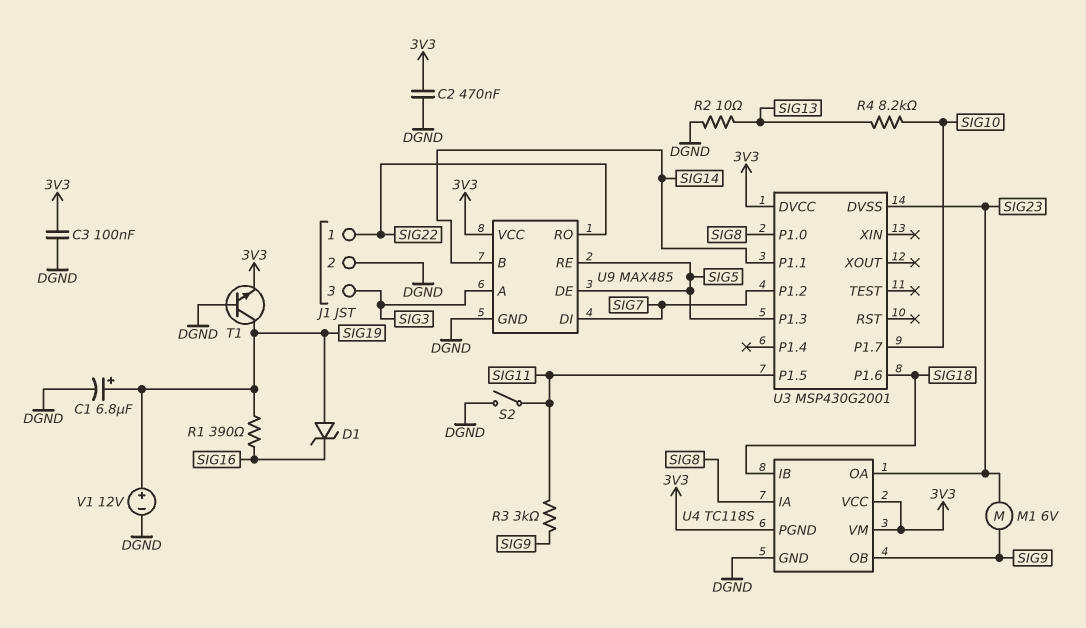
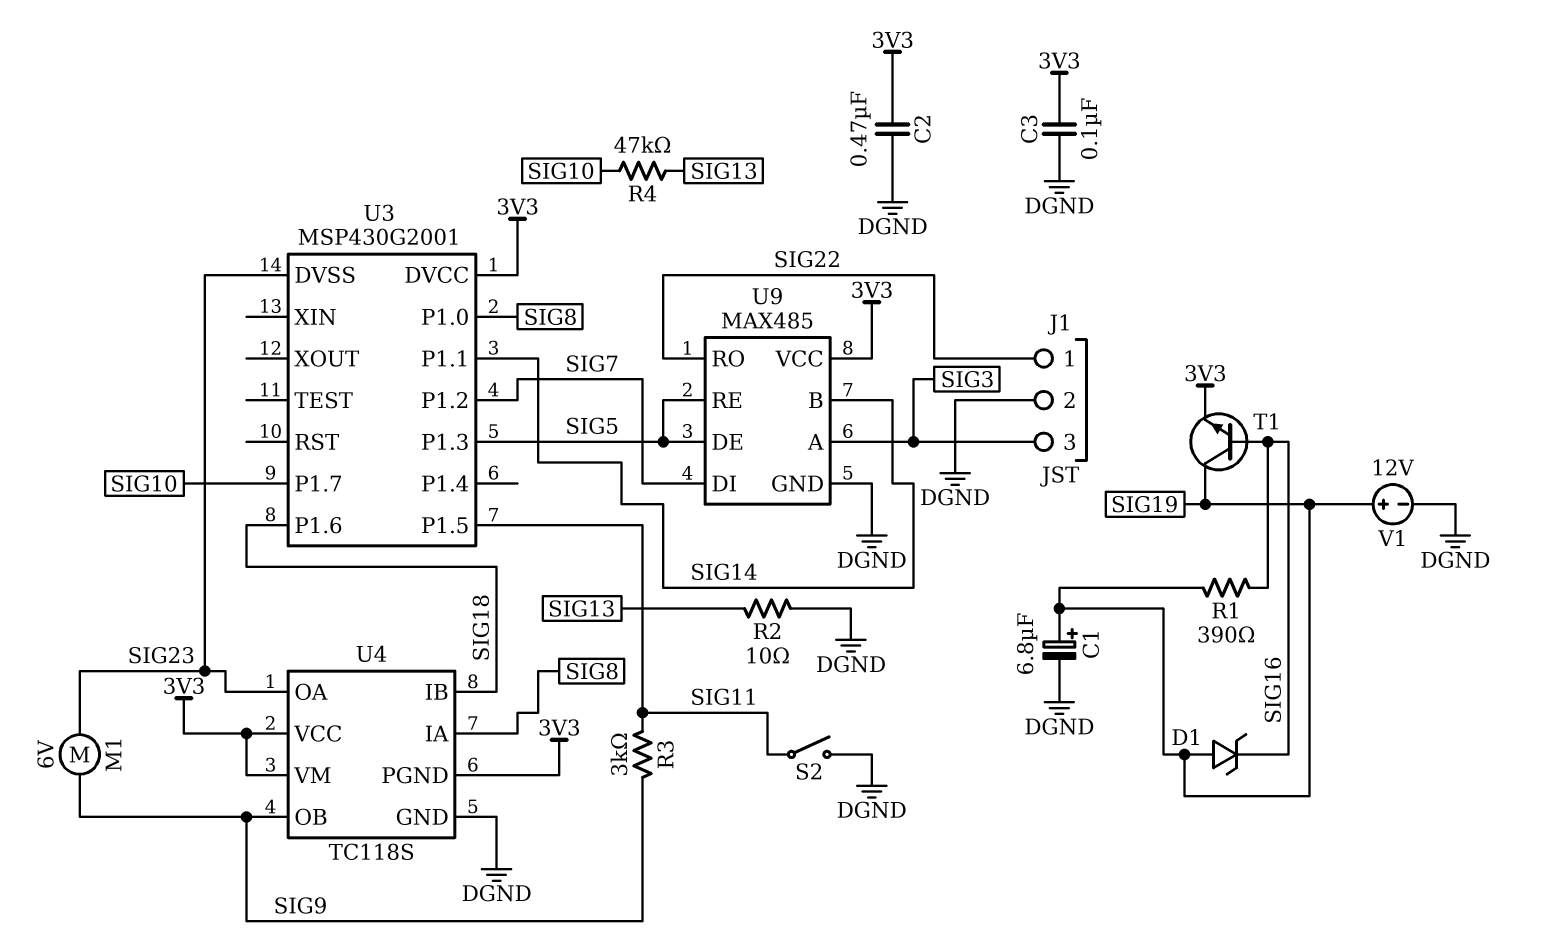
R4: 8.2k (SIG10, SIG13) -> 47k (SIG10, SIG13)
T1: NPN (B DGND, C SIG19, E 3V3) -> NPN (B SIG16, C SIG19, E 3V3)

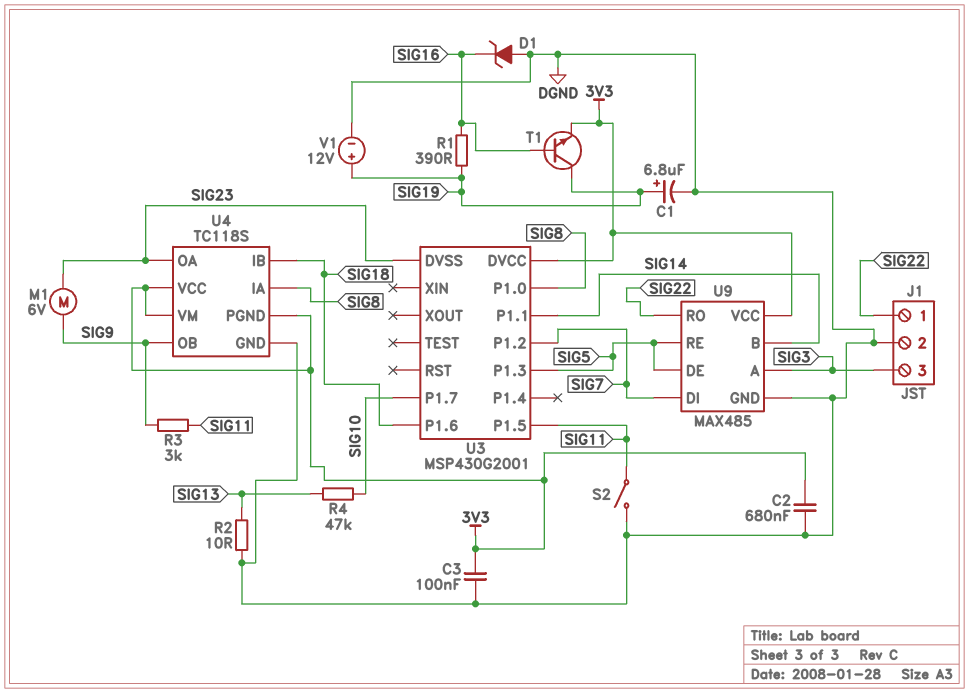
C2: 470nF (3V3, DGND) -> 680nF (3V3, DGND)
D1: zener (A SIG19, K SIG16) -> zener (A DGND, K SIG16)

